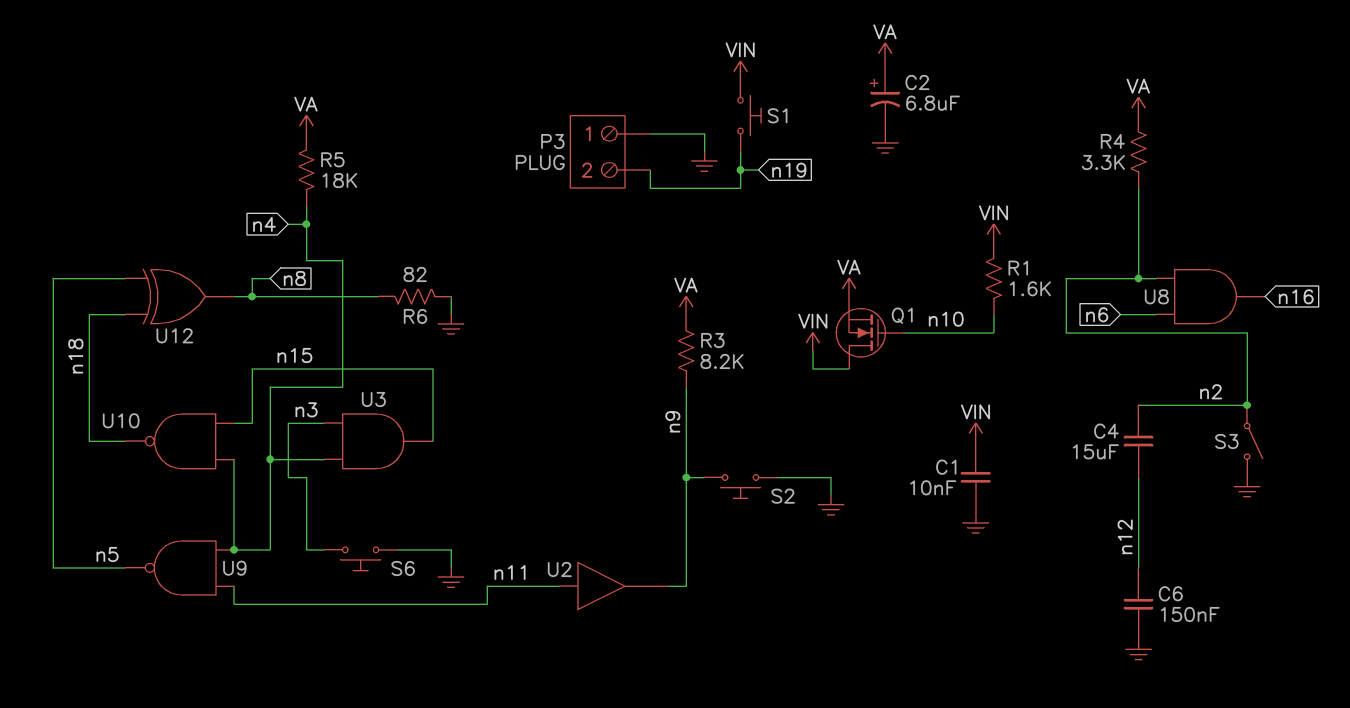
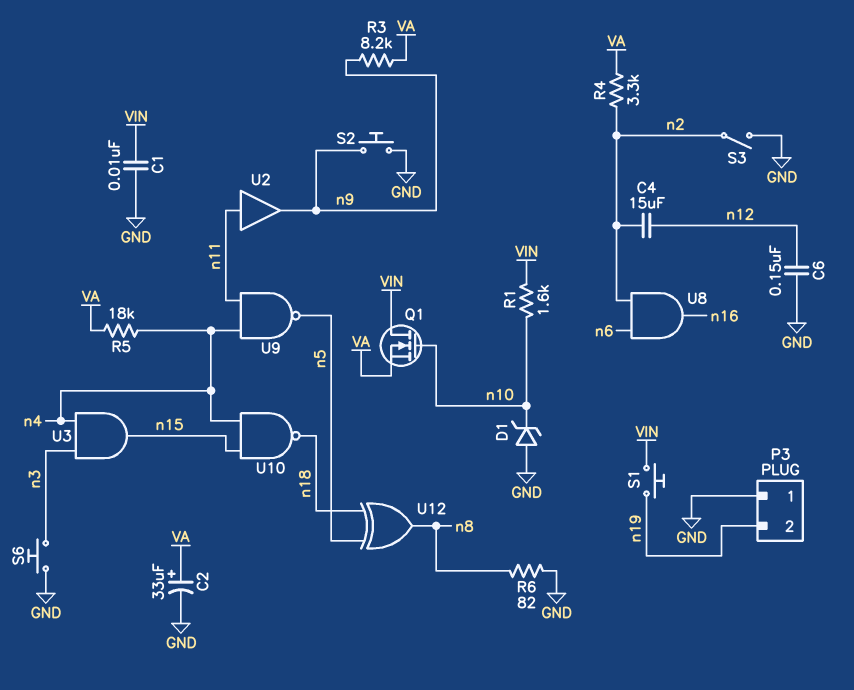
C2: 6.8uF (plus VA, minus GND) -> 33uF (plus VA, minus GND)
D1: none -> zener (A GND, K n10)

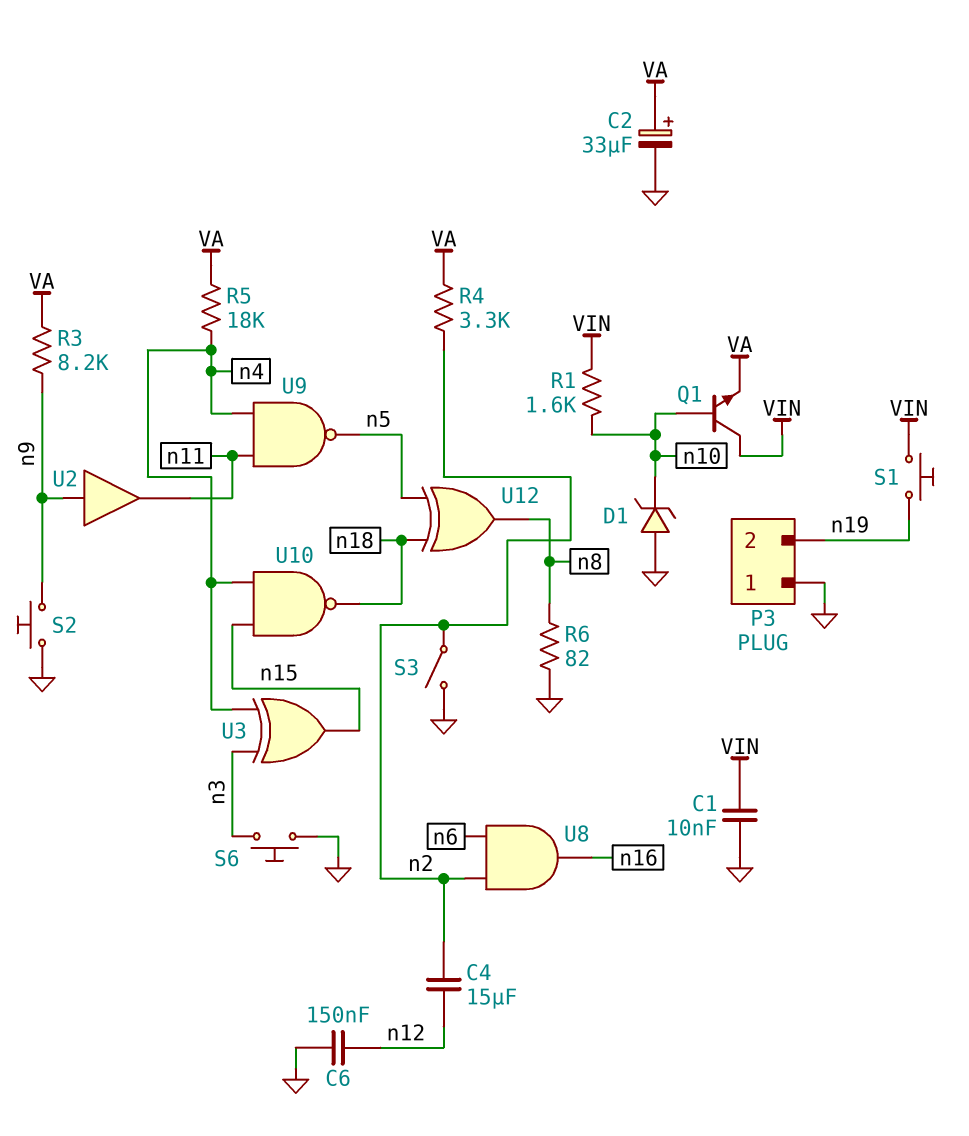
Q1: NMOS (G n10, D VIN, S VA) -> NPN (B n10, C VIN, E VA)
U2: buffer (in n11, out n9) -> buffer (in n9, out n11)
U3: AND (in n3, in n4, out n15) -> XOR (in n3, in n4, out n15)

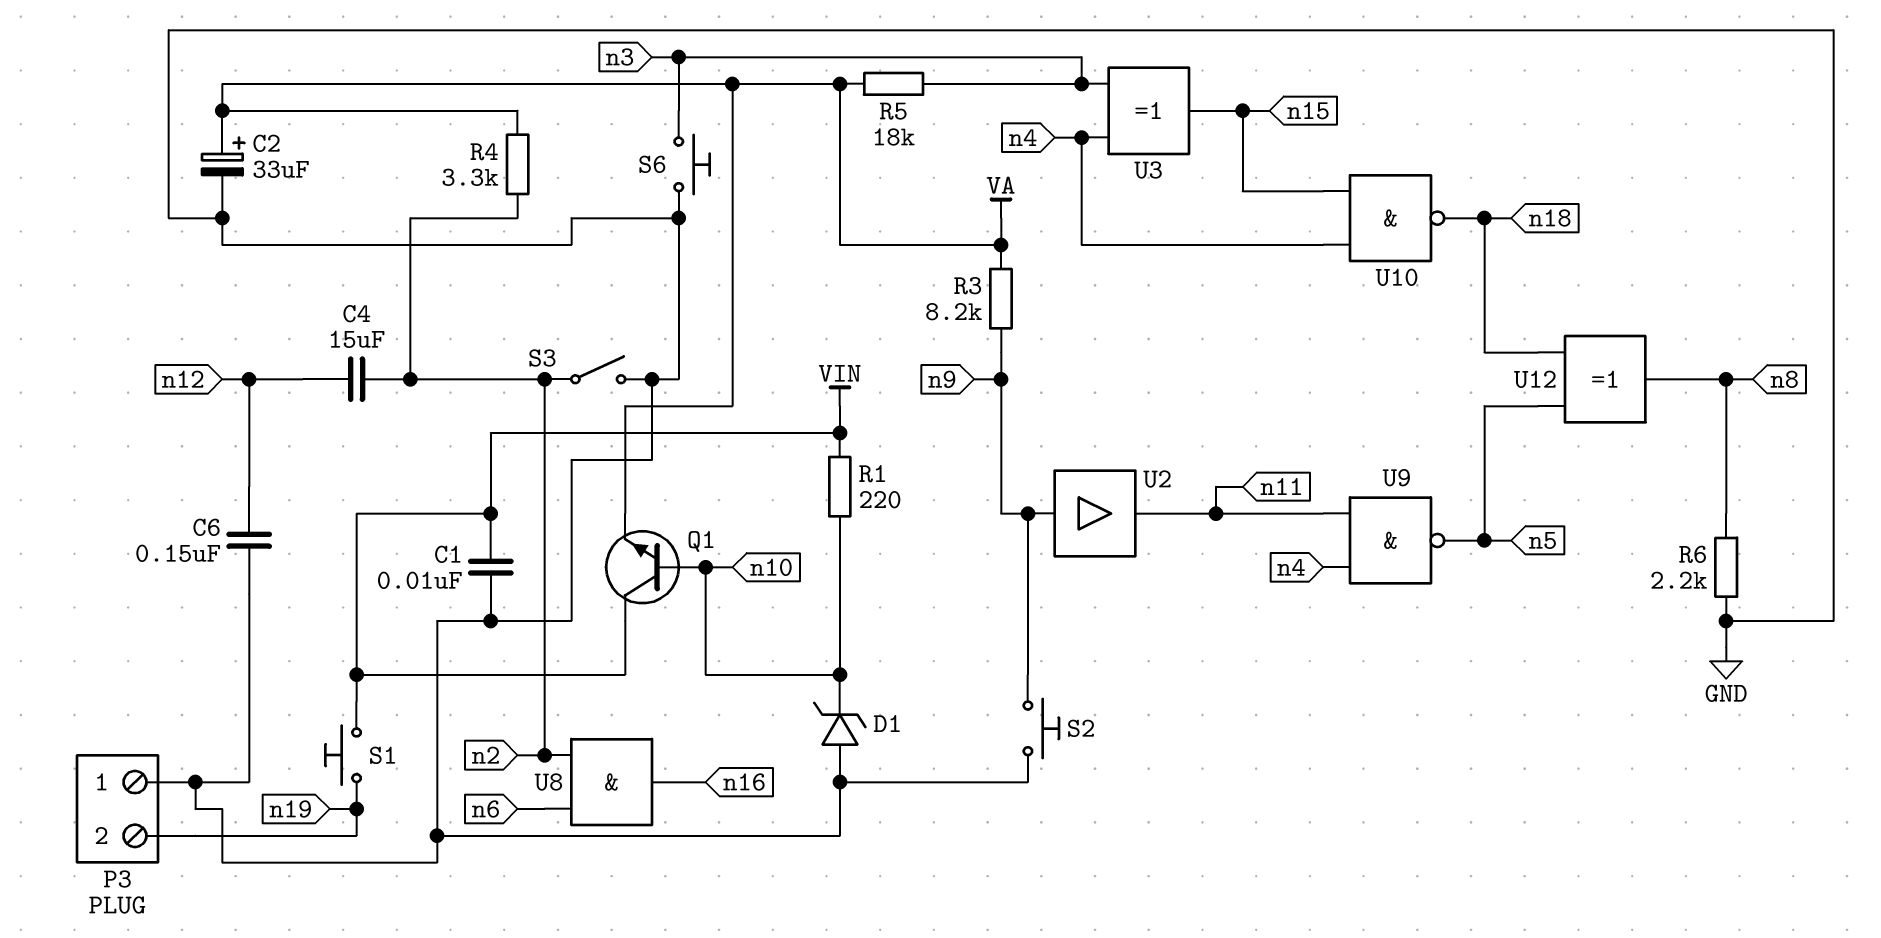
R1: 1.6k (VIN, n10) -> 220 (VIN, n10)
R5: 18k (VA, n4) -> 18k (VA, n3)
R6: 82 (GND, n8) -> 2.2k (GND, n8)

